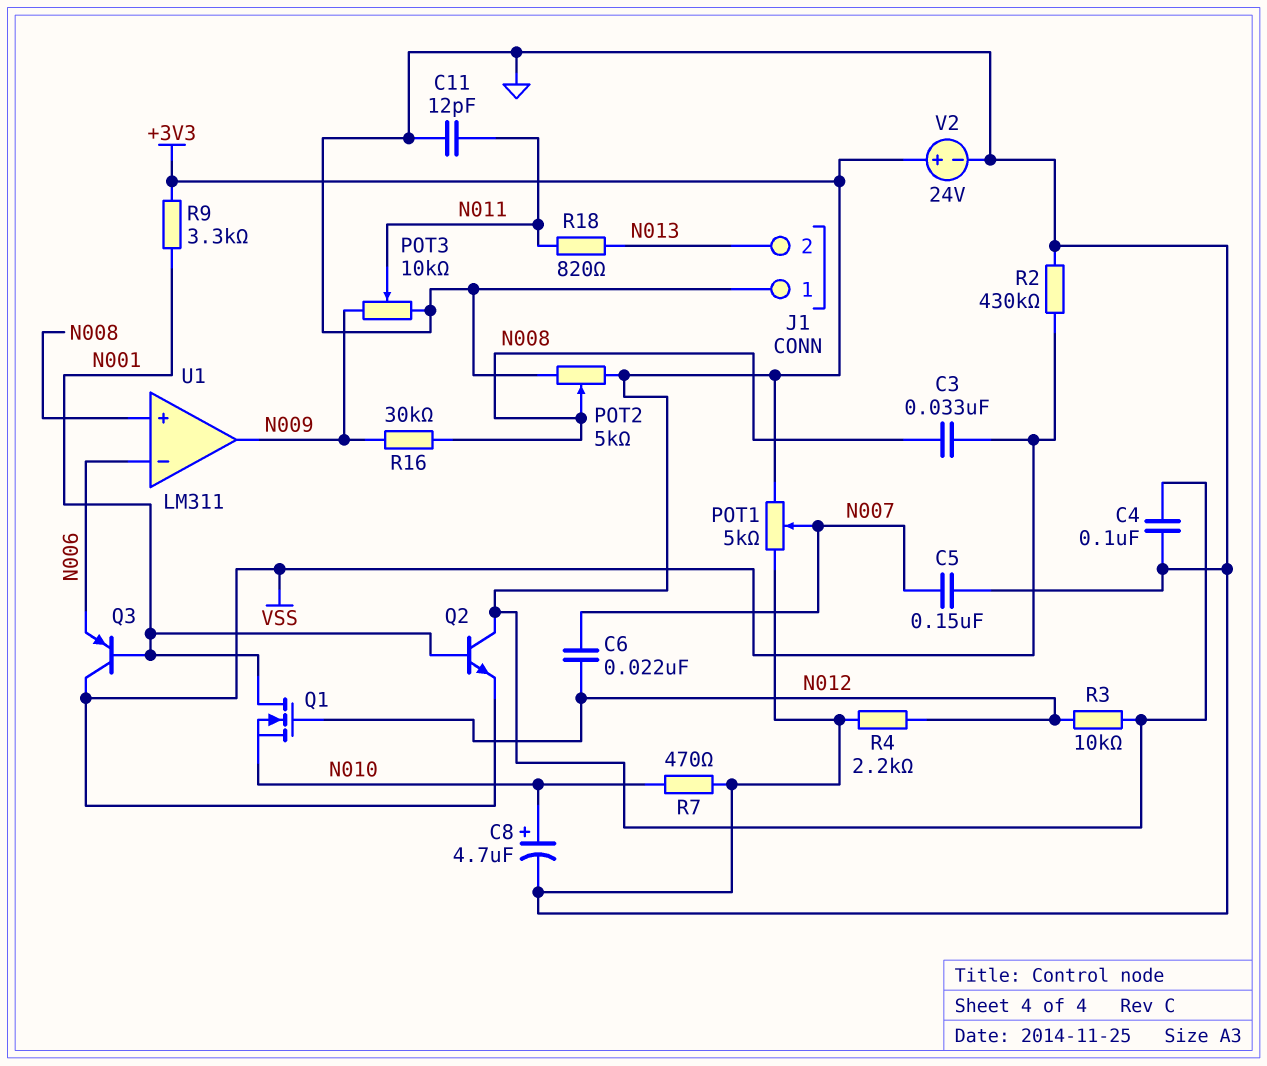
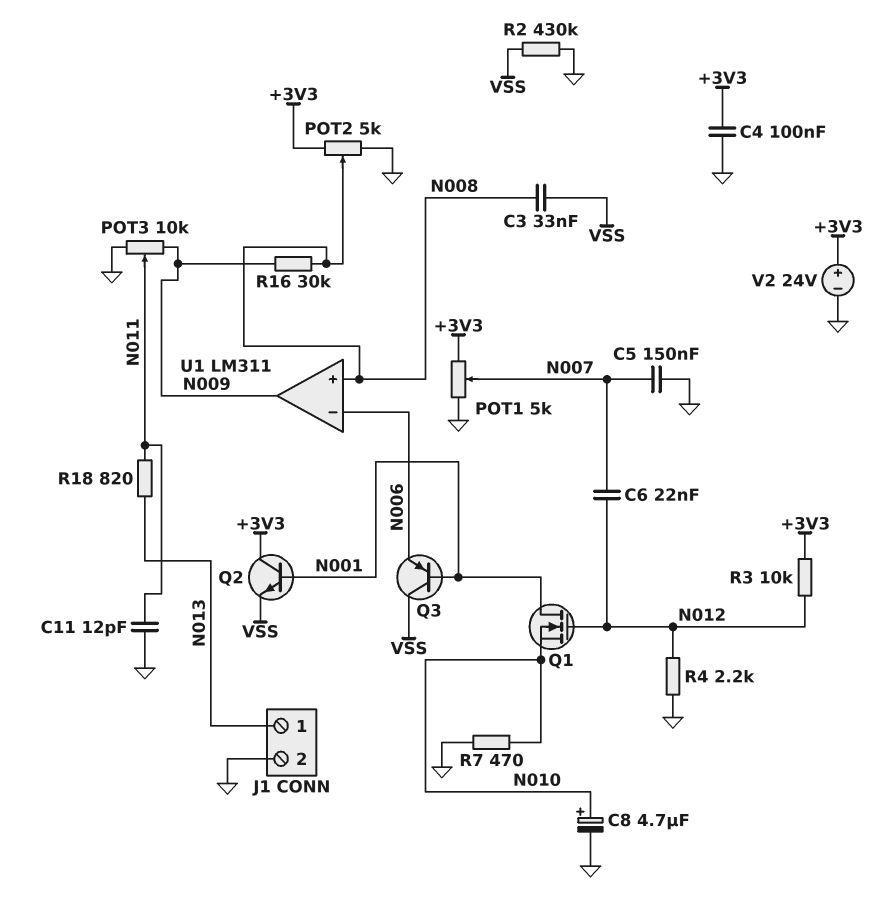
J1 pin 1: GND -> N013
J1 pin 2: N013 -> GND
R9: 3.3k (+3V3, N001) -> none

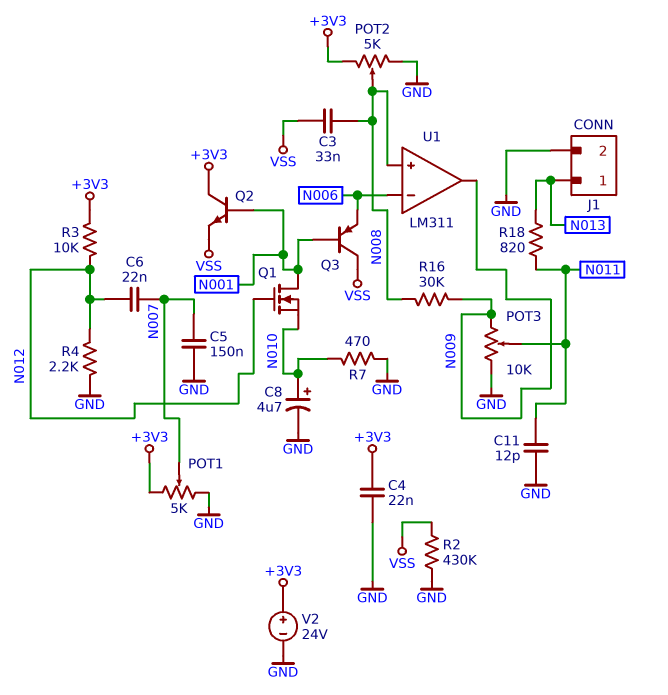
C4: 100nF (+3V3, GND) -> 22nF (+3V3, GND)

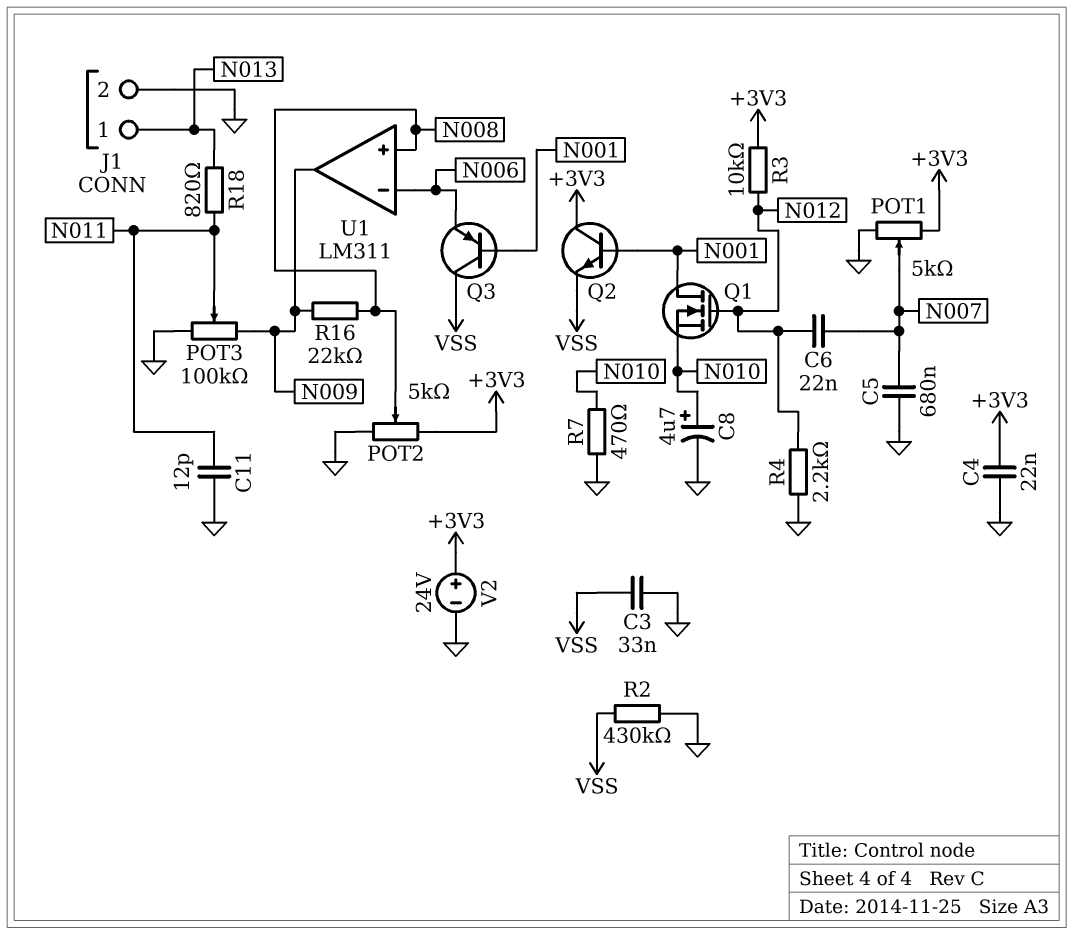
C3: 33nF (N008, VSS) -> 33nF (GND, VSS)
C5: 150nF (GND, N007) -> 680nF (GND, N007)
POT3: 10k (GND, N009, wiper N011) -> 100k (GND, N009, wiper N011)
R16: 30k (N008, N009) -> 22k (N008, N009)

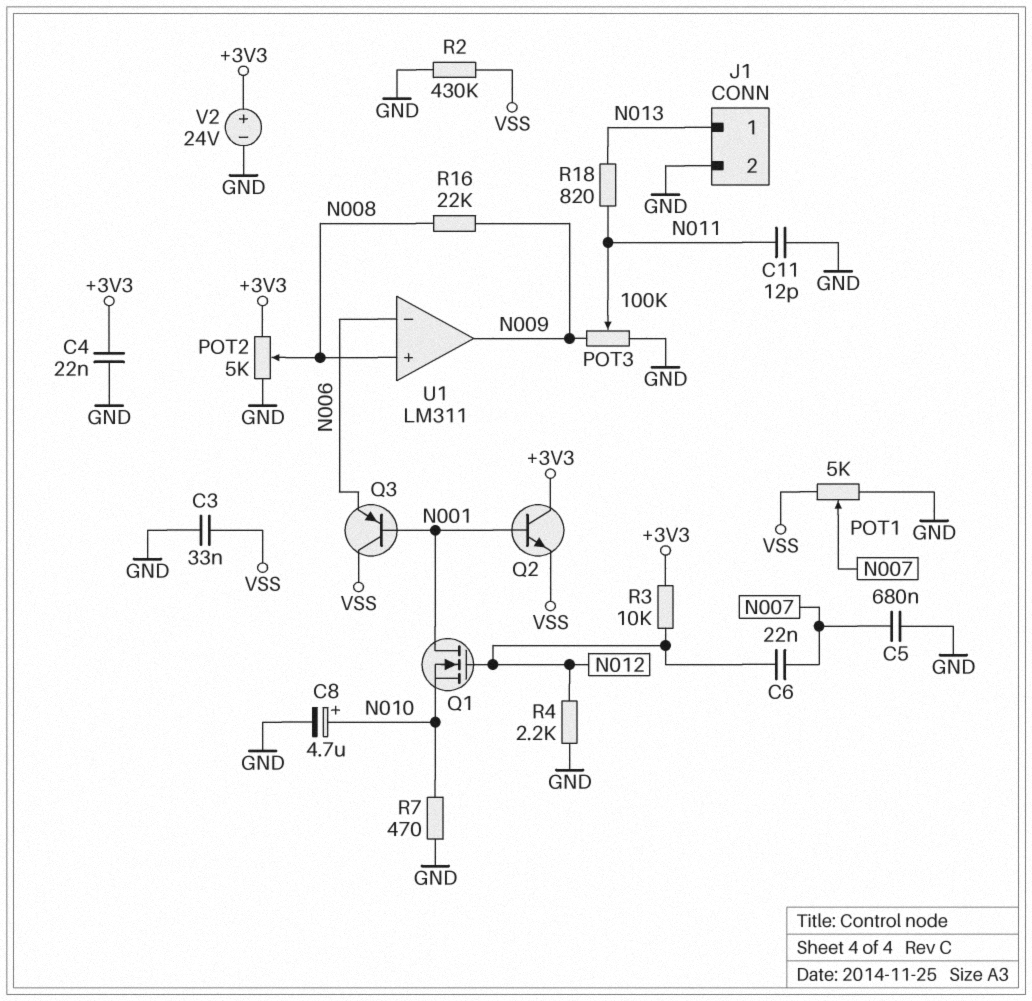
POT1: 5k (+3V3, GND, wiper N007) -> 5k (GND, VSS, wiper N007)

